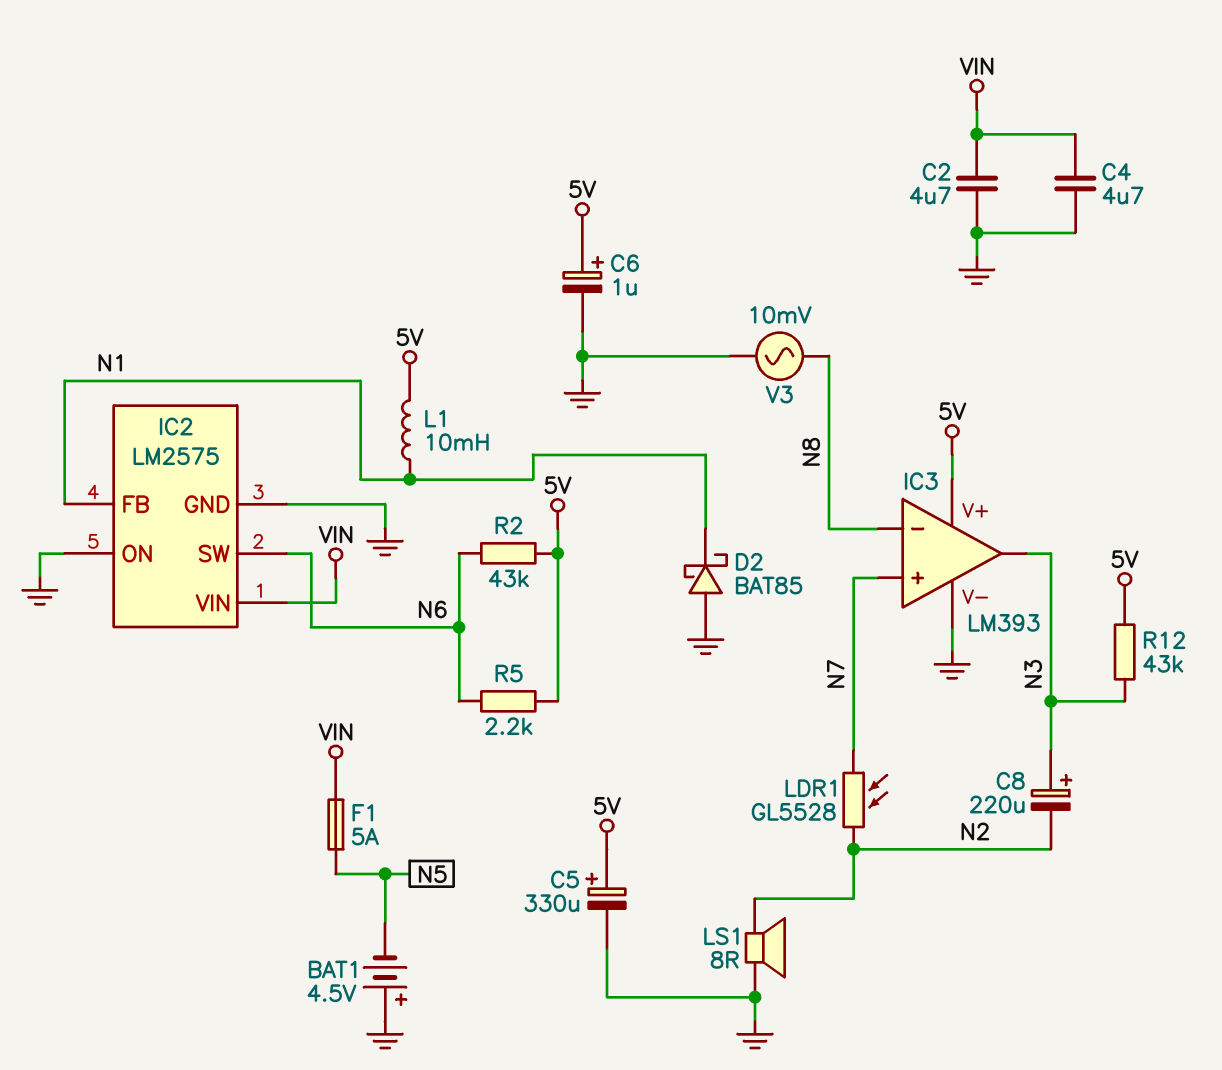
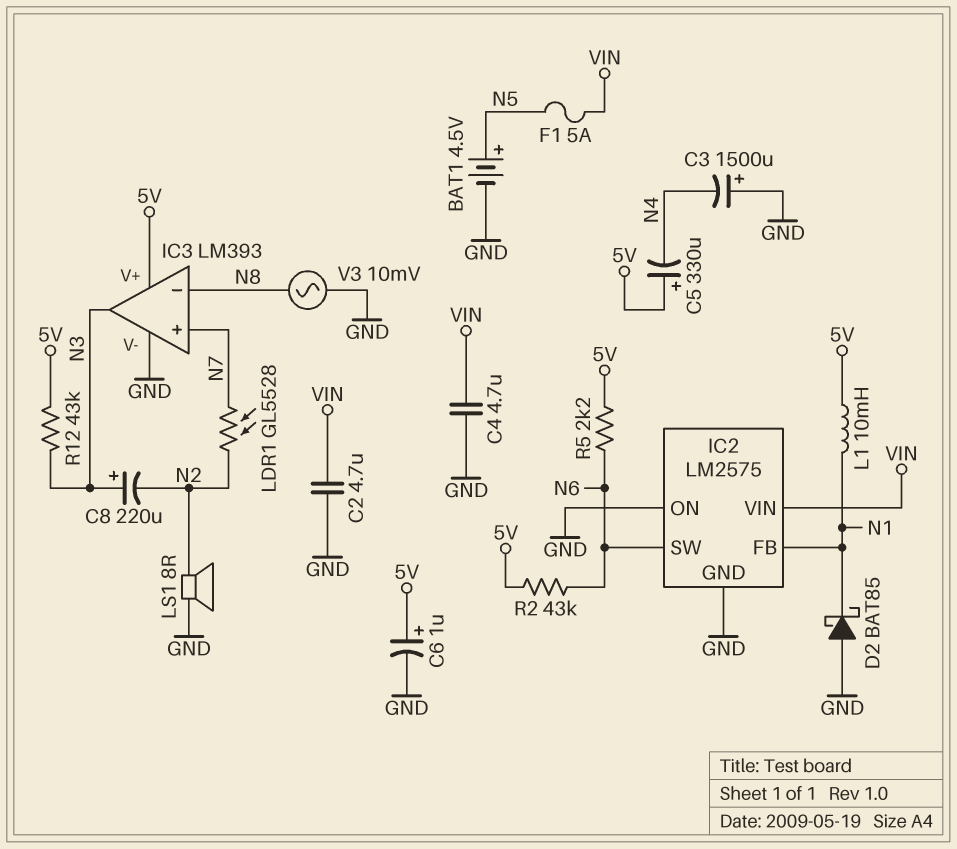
BAT1: 4.5V (plus GND, minus N5) -> 4.5V (plus N5, minus GND)
C3: none -> 1500uF (plus GND, minus N4)
C5: 330uF (plus 5V, minus GND) -> 330uF (plus 5V, minus N4)

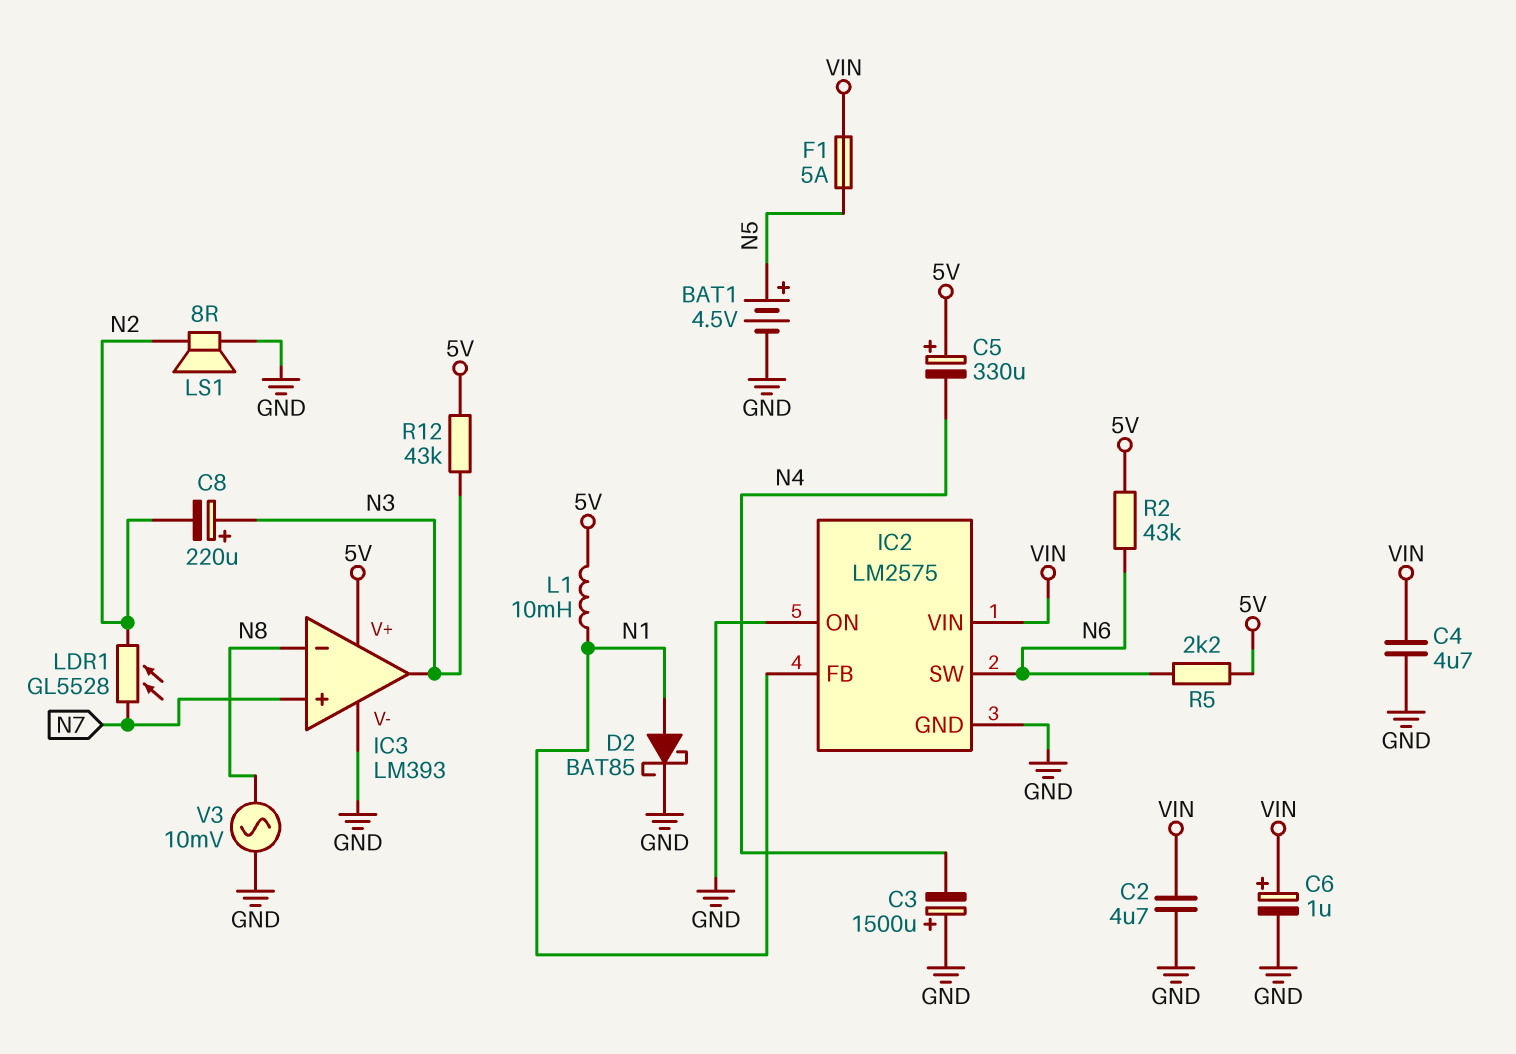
C6: 1uF (plus 5V, minus GND) -> 1uF (plus VIN, minus GND)
D2: schottky BAT85 (A GND, K N1) -> schottky BAT85 (A N1, K GND)

